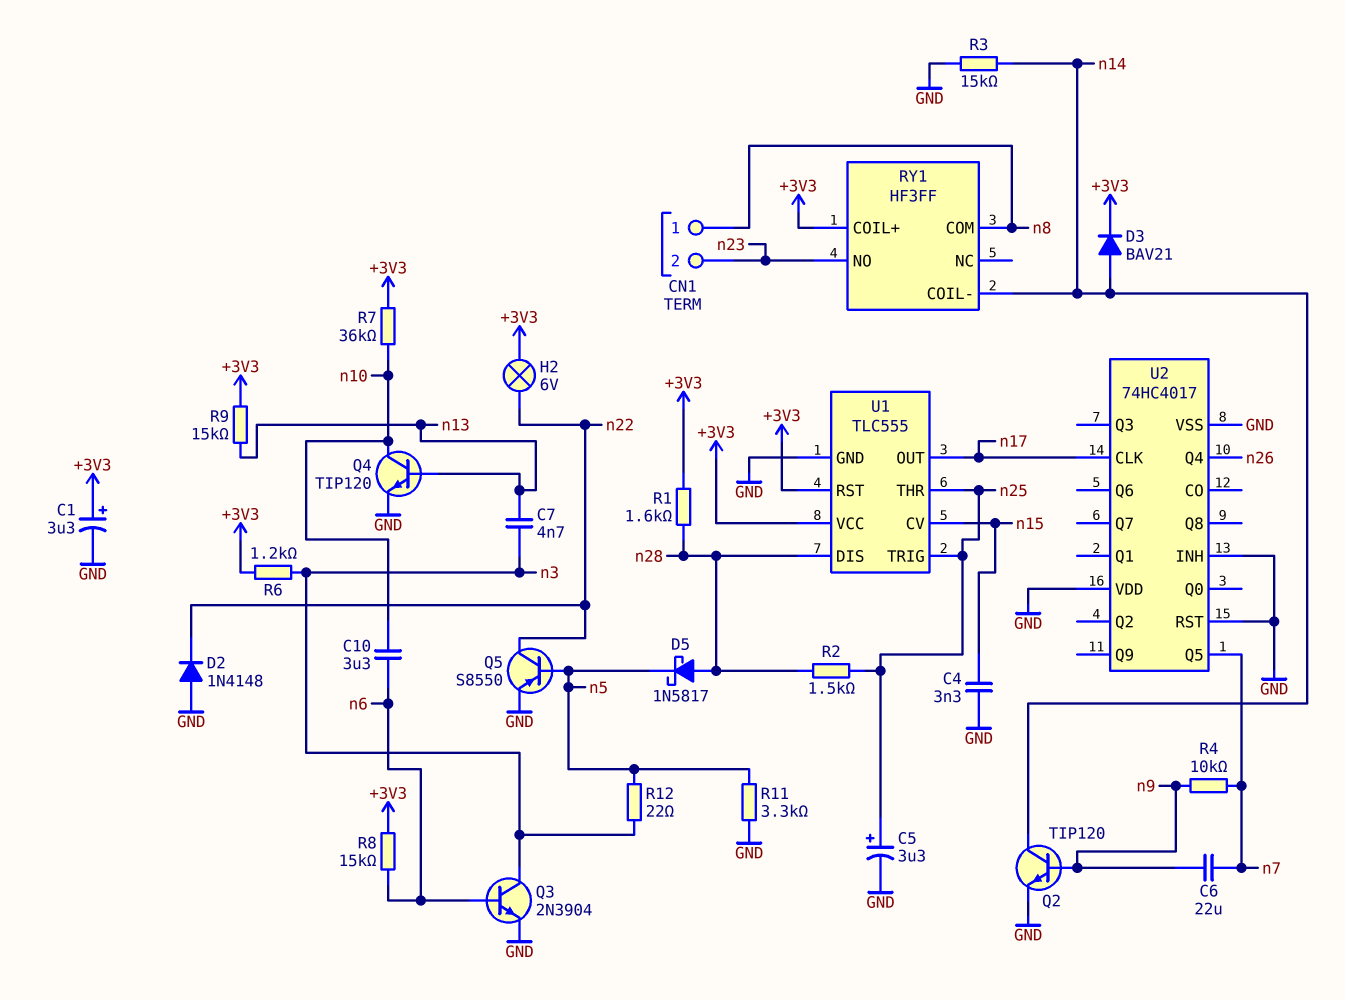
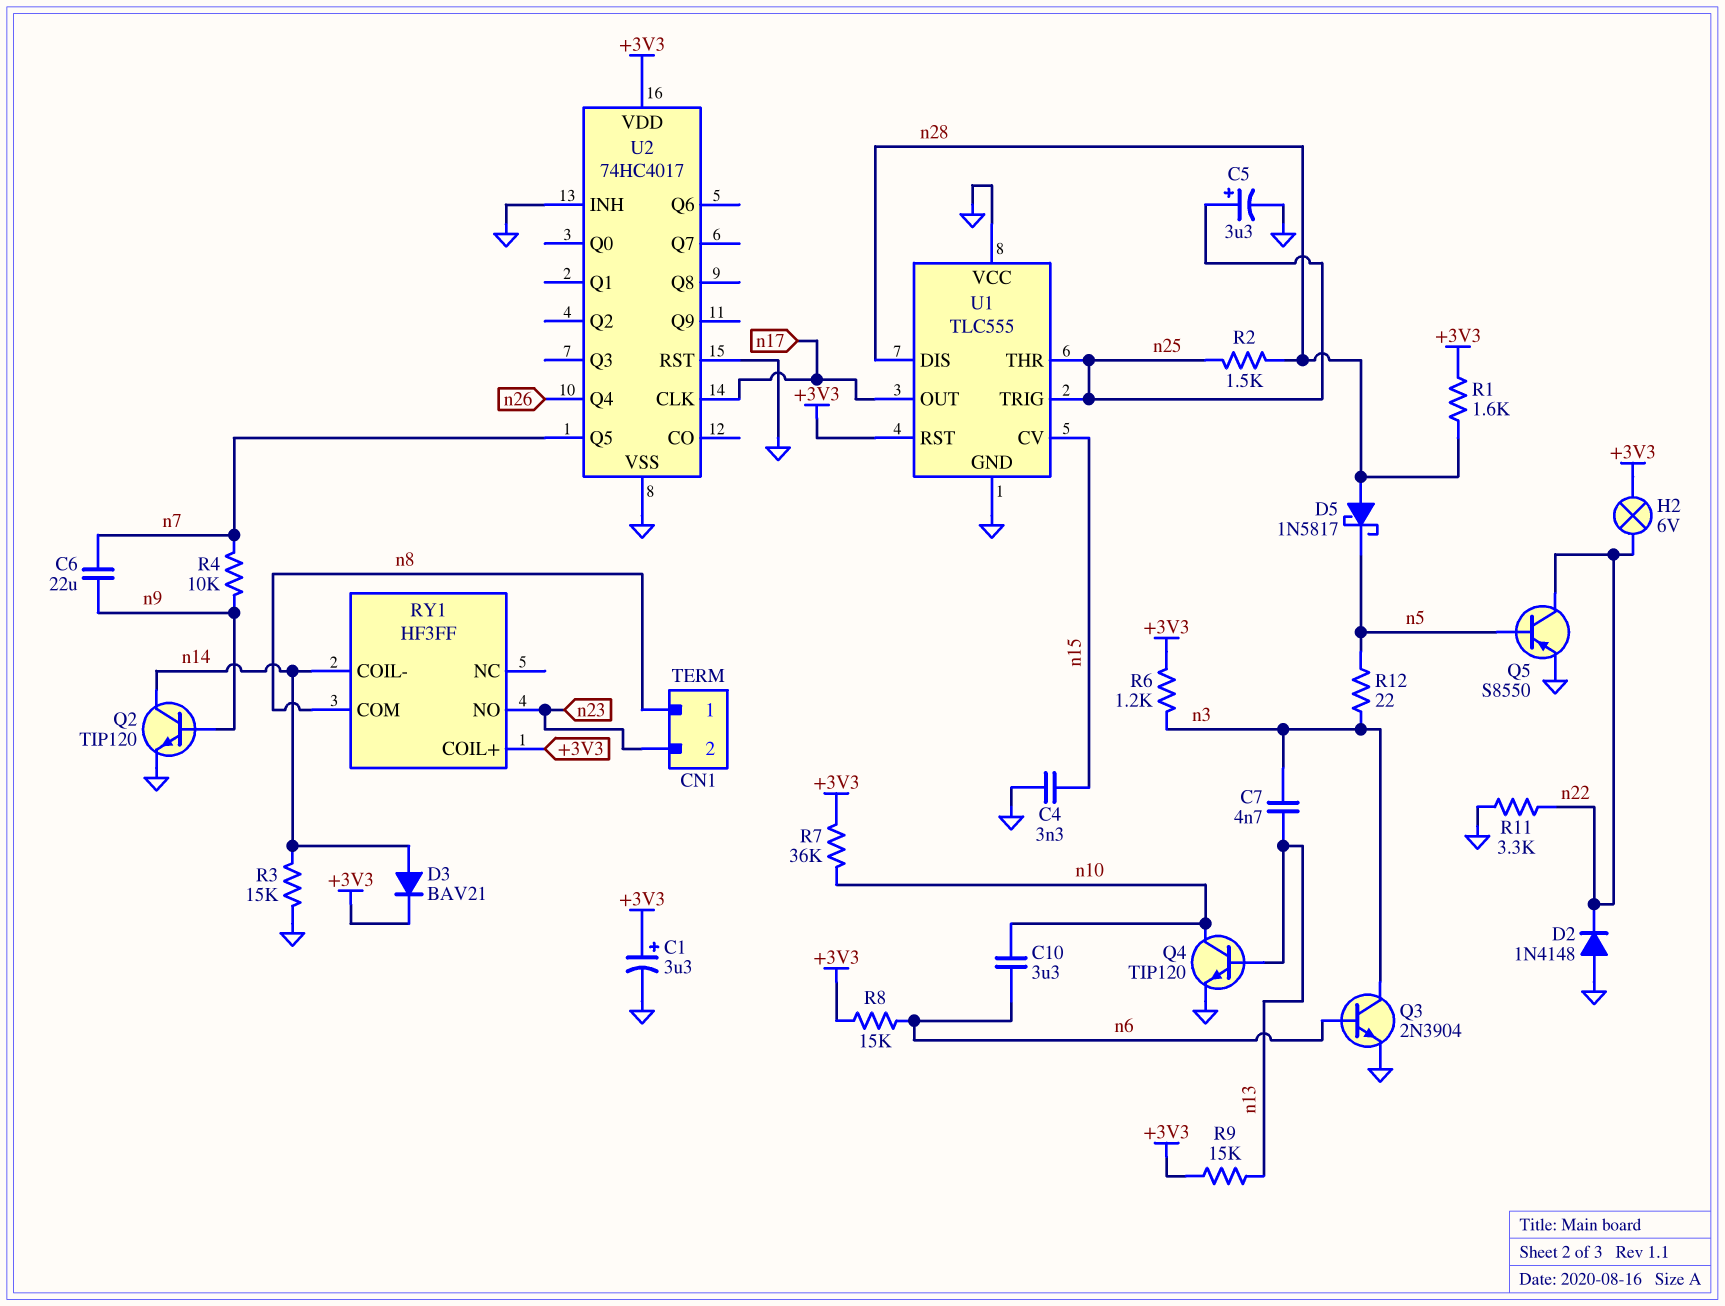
R11: 3.3k (GND, n5) -> 3.3k (GND, n22)
U1 pin VCC: +3V3 -> GND
U2 pin VDD: GND -> +3V3

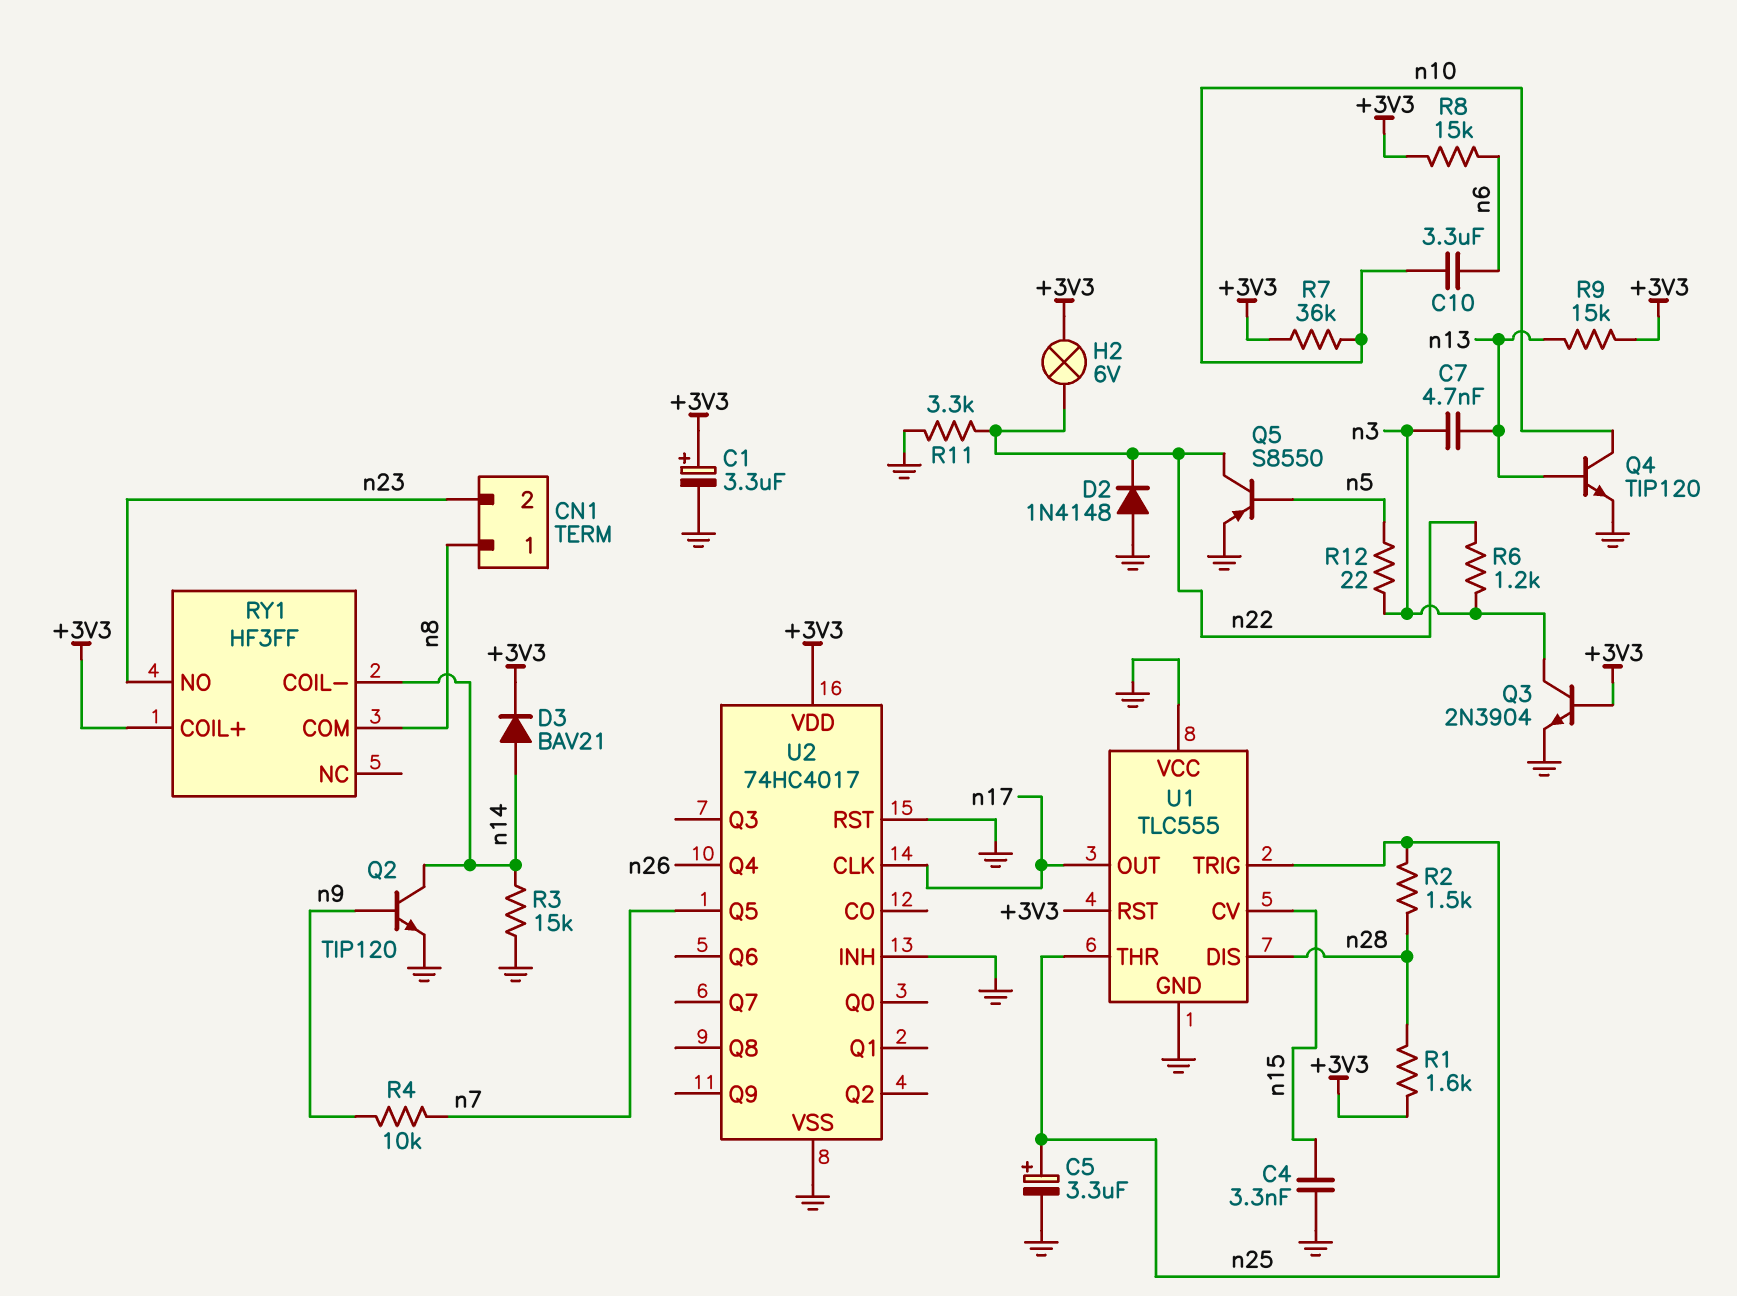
C6: 22uF (n7, n9) -> none
D5: schottky 1N5817 (A n28, K n5) -> none
Q3: NPN 2N3904 (B n6, C n3, E GND) -> NPN 2N3904 (B +3V3, C n3, E GND)
R6: 1.2k (+3V3, n3) -> 1.2k (n3, n22)

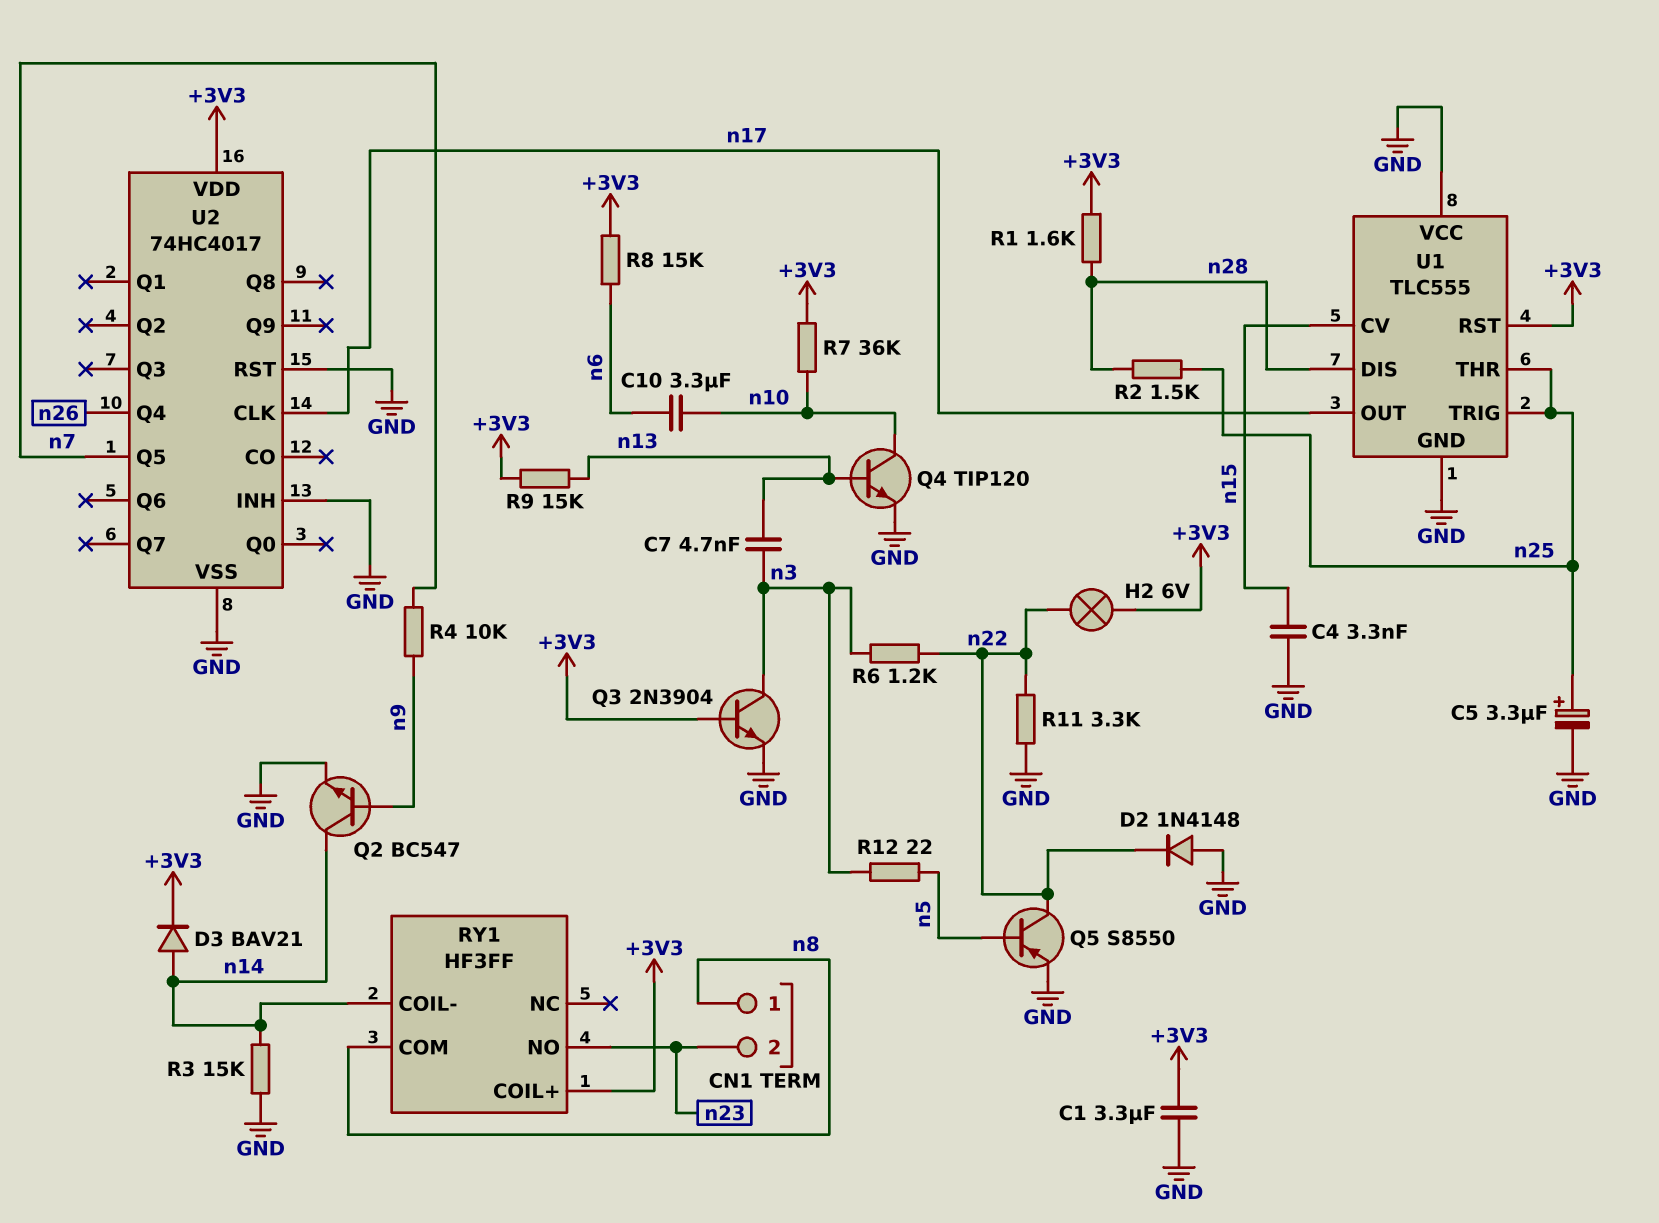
C1: 3.3uF (plus +3V3, minus GND) -> 3.3uF (+3V3, GND)
Q2: NPN TIP120 (B n9, C n14, E GND) -> NPN BC547 (B n9, C n14, E GND)

